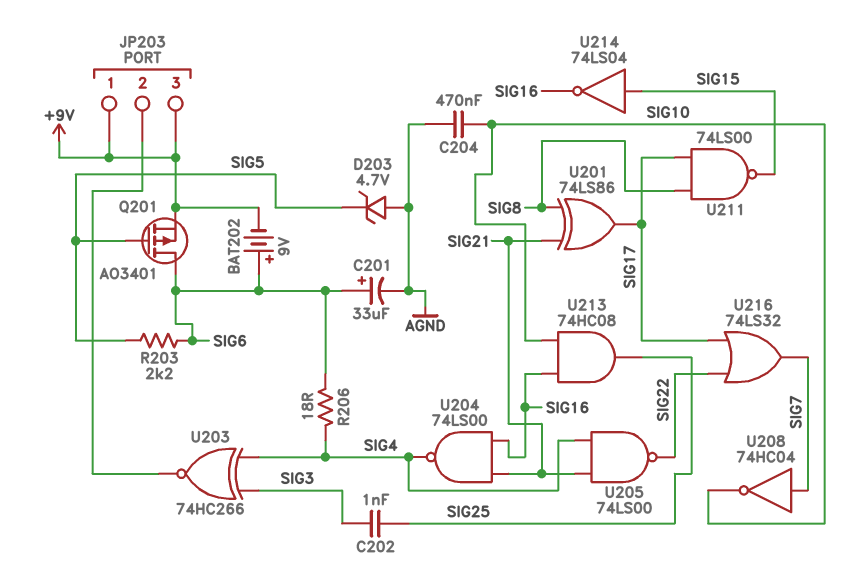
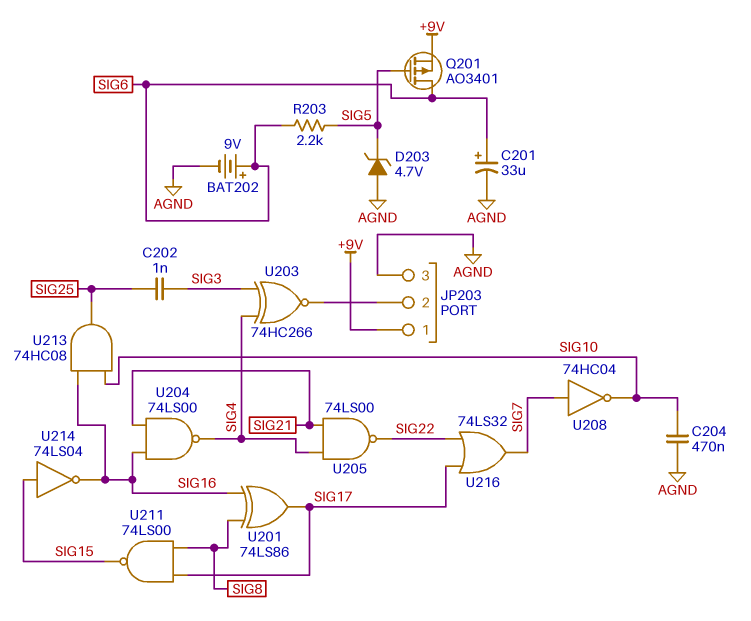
BAT202: 9V (plus SIG6, minus +9V) -> 9V (plus SIG6, minus AGND)
JP203 pin 3: +9V -> AGND
R206: 18 (SIG4, SIG6) -> none
U201: XOR 74LS86 (in SIG8, in SIG21, out SIG17) -> XOR 74LS86 (in SIG8, in SIG16, out SIG17)

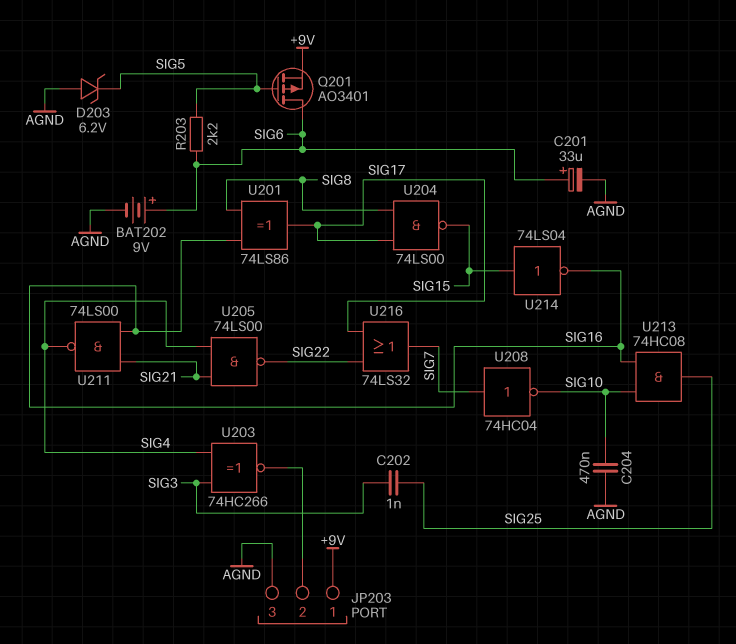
D203: zener 4.7V (A AGND, K SIG5) -> zener 6.2V (A AGND, K SIG5)
U204: NAND 74LS00 (in SIG16, in SIG21, out SIG4) -> NAND 74LS00 (in SIG8, in SIG17, out SIG15)
U211: NAND 74LS00 (in SIG8, in SIG17, out SIG15) -> NAND 74LS00 (in SIG16, in SIG21, out SIG4)

